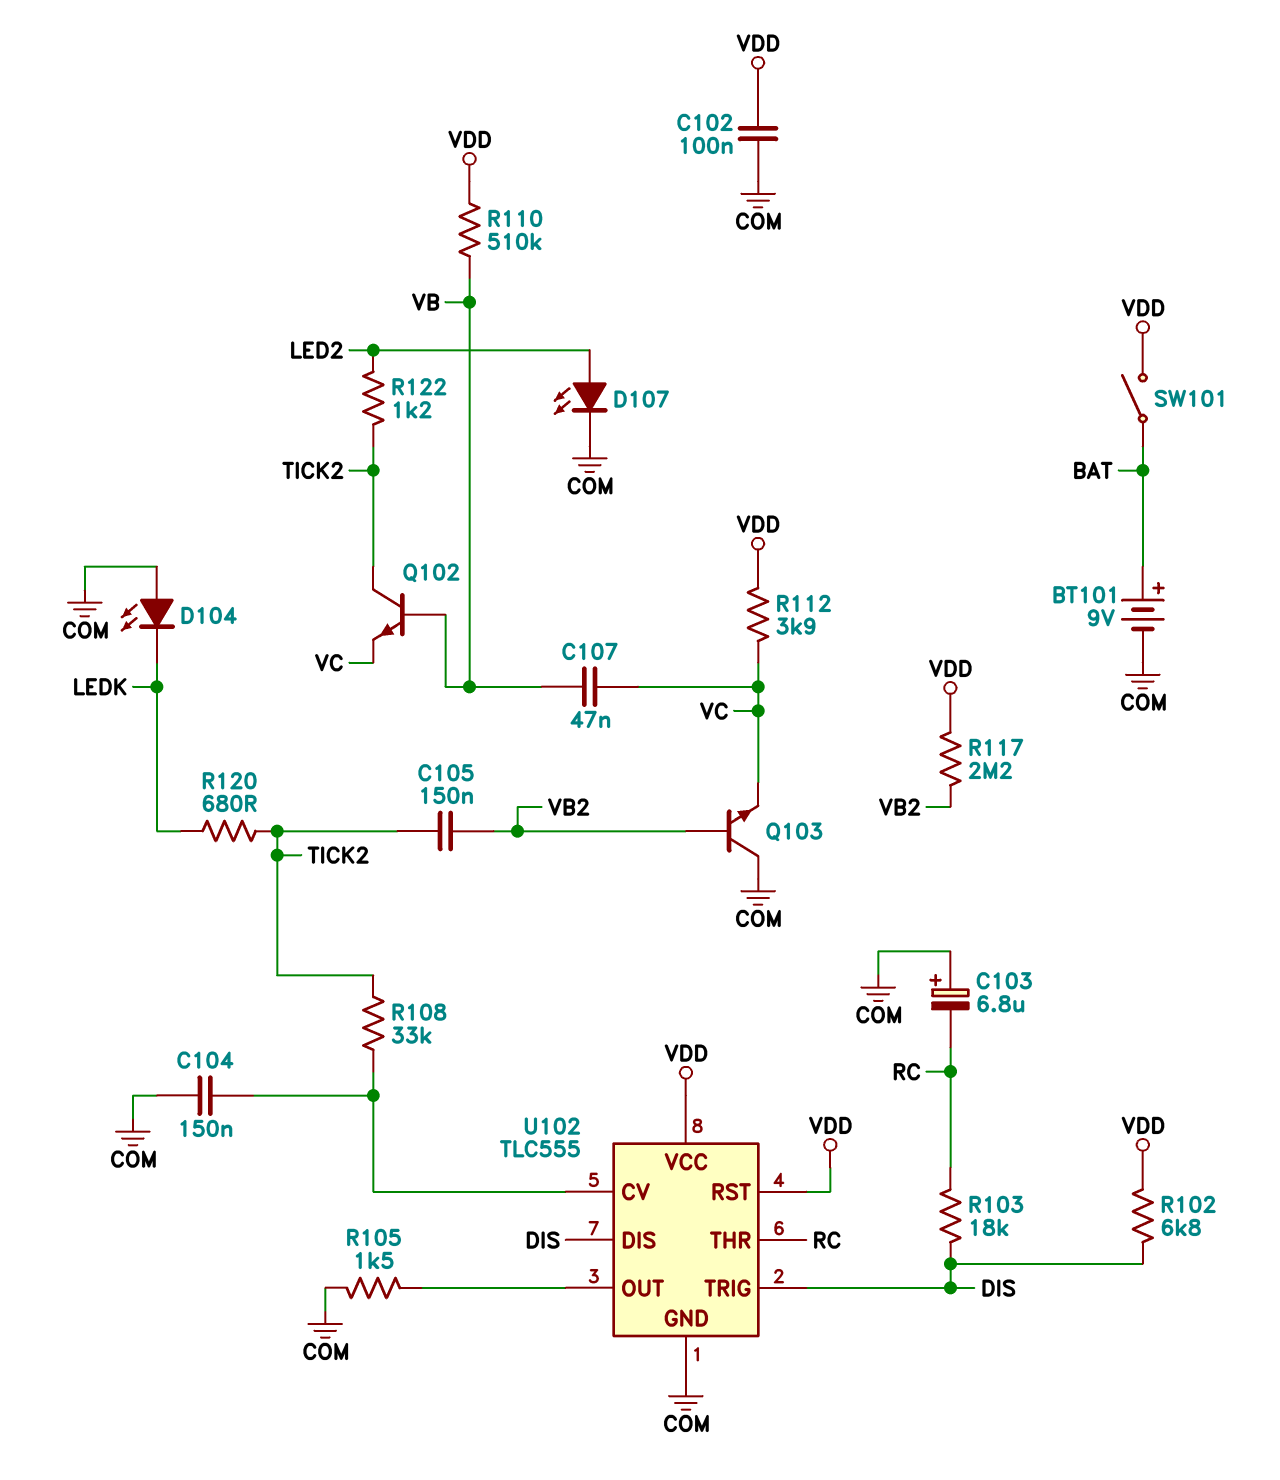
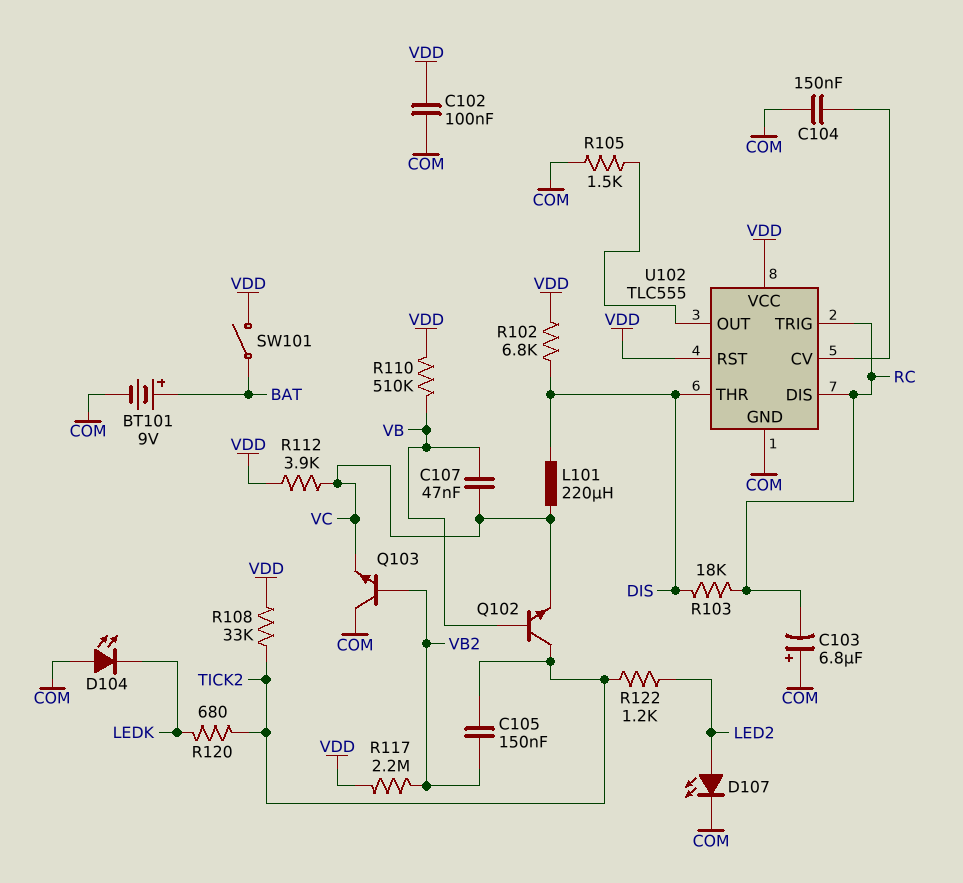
L101: none -> 220uH (DIS, VC)
R108: 33k (TICK2, U102/CV) -> 33k (TICK2, VDD)
U102 pin DIS: DIS -> RC
U102 pin THR: RC -> DIS
U102 pin TRIG: DIS -> RC

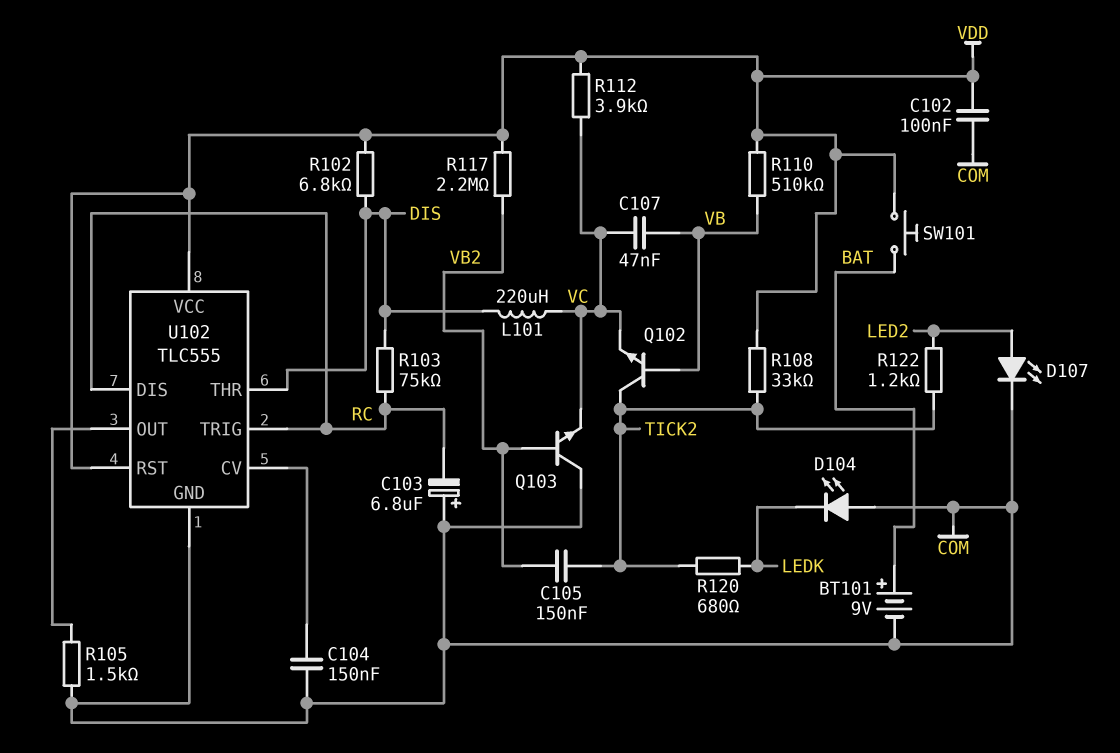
R103: 18k (DIS, RC) -> 75k (DIS, RC)
SW101: switch (BAT, VDD) -> button (BAT, VDD)

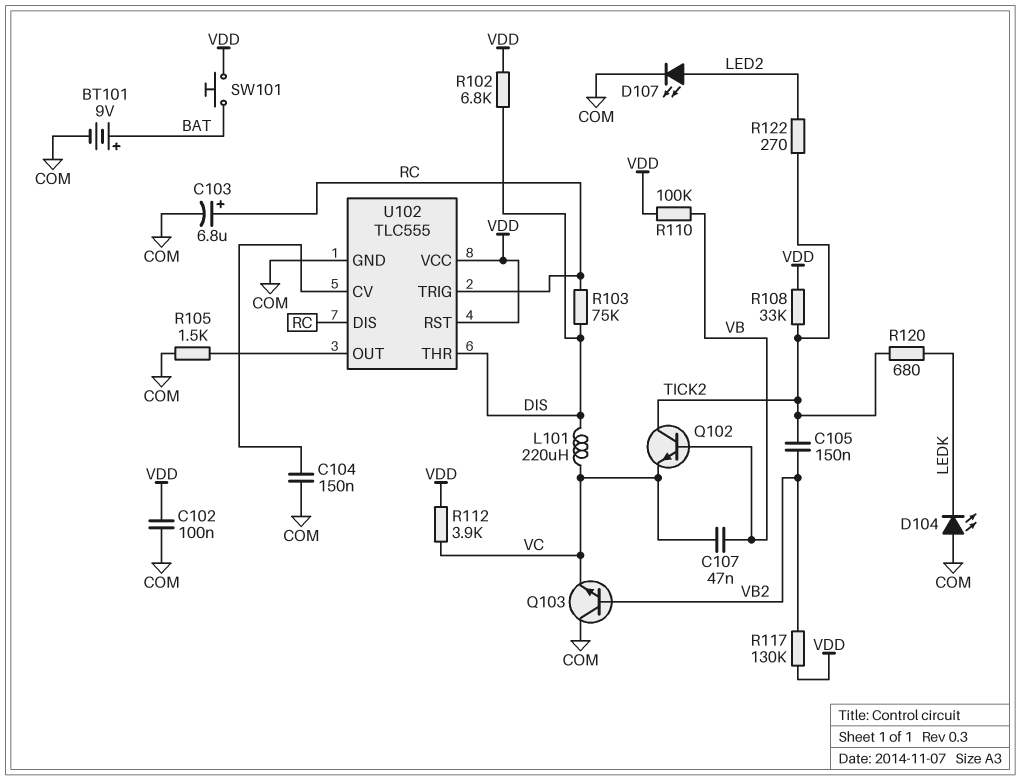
C103: 6.8uF (plus COM, minus RC) -> 6.8uF (plus RC, minus COM)
R110: 510k (VB, VDD) -> 100k (VB, VDD)
R117: 2.2M (VB2, VDD) -> 130k (VB2, VDD)
R122: 1.2k (LED2, TICK2) -> 270 (LED2, TICK2)

